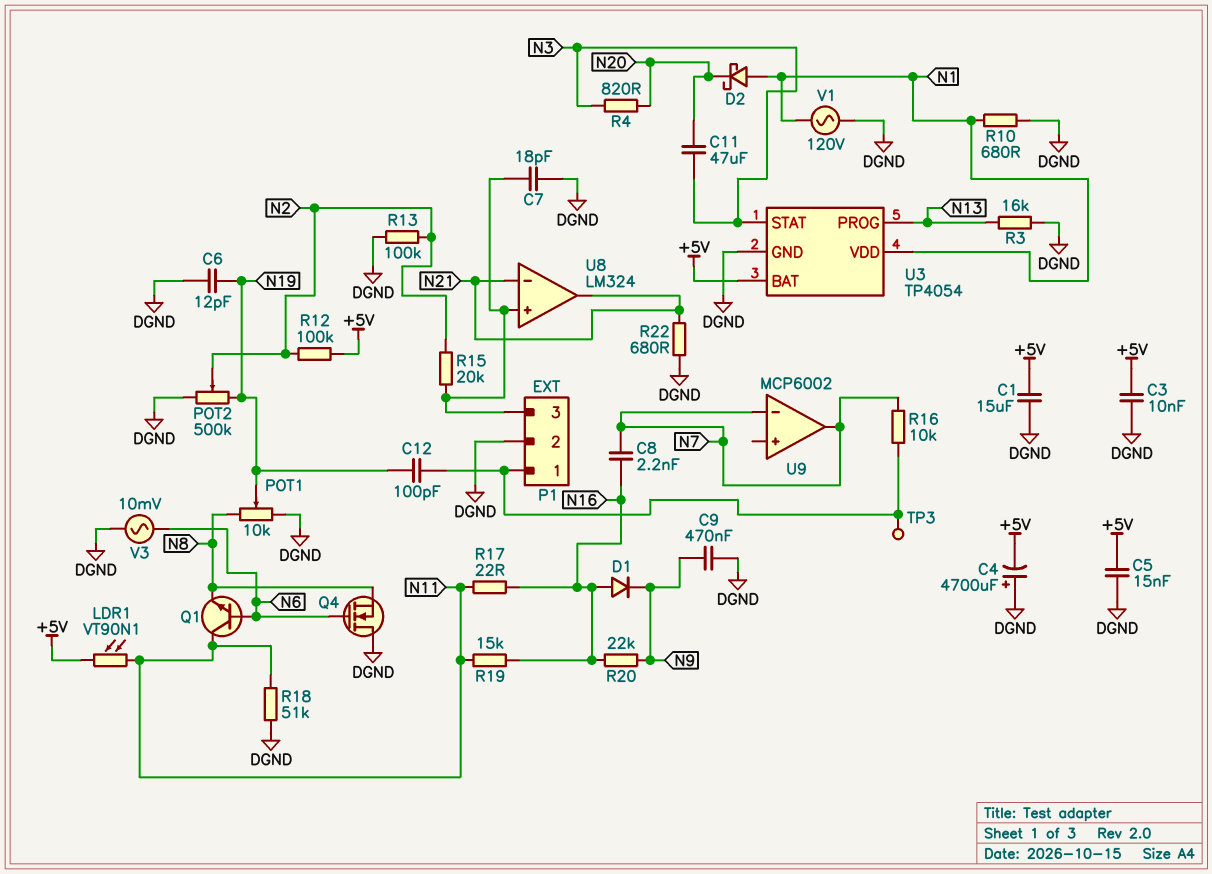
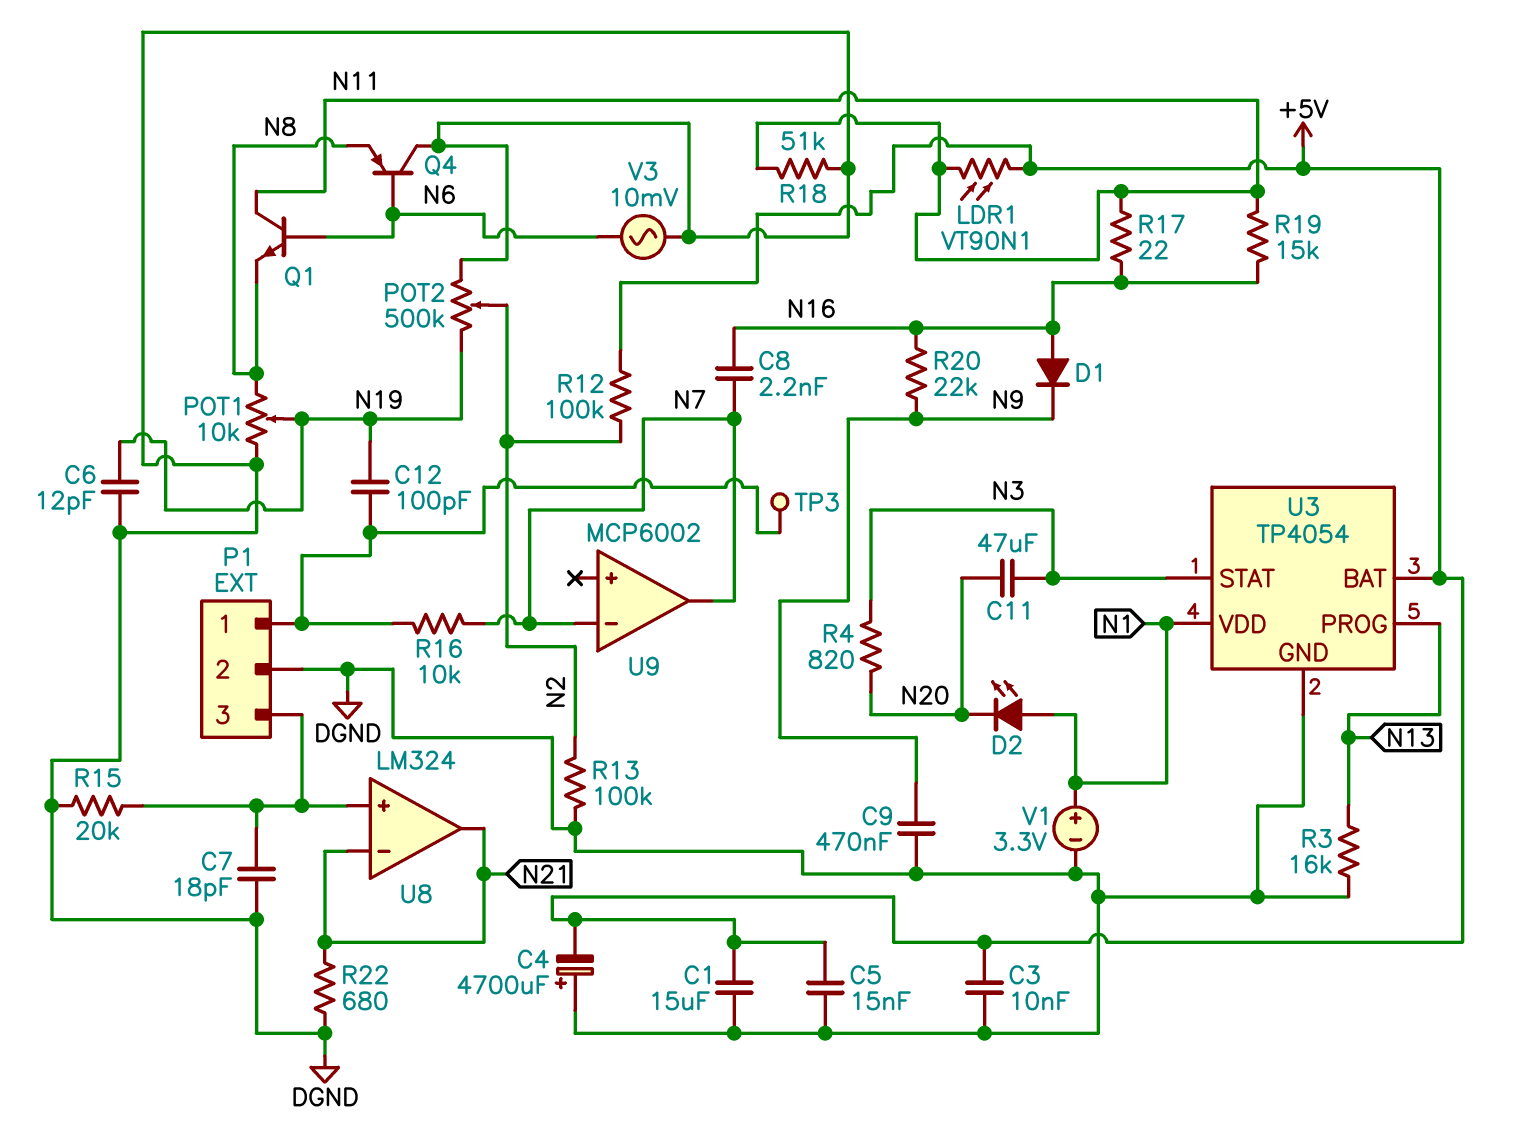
D2: schottky (A N1, K N20) -> LED (A N1, K N20)
Q4: NMOS (G N6, D DGND, S N8) -> PNP (B N6, C DGND, E N8)
R10: 680 (DGND, N1) -> none
R15: 20k (N2, P1/3) -> 20k (DGND, P1/3)
V1: AC 120V (DGND, N1) -> 3.3V (plus N1, minus DGND)

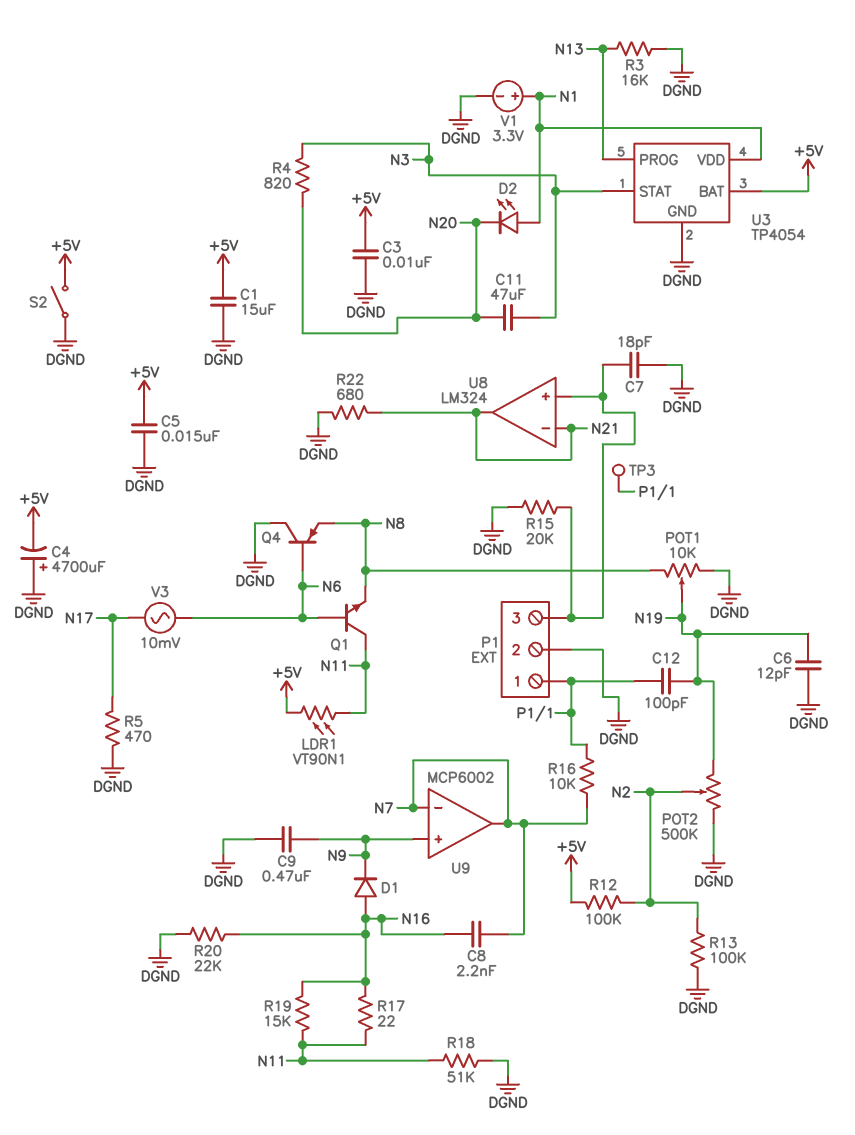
R5: none -> 470 (DGND, N17)
R20: 22k (N9, N16) -> 22k (DGND, N16)
S2: none -> switch (+5V, DGND)
U9 pin in+: none -> N9
V3: AC 10mV (DGND, N6) -> AC 10mV (N6, N17)

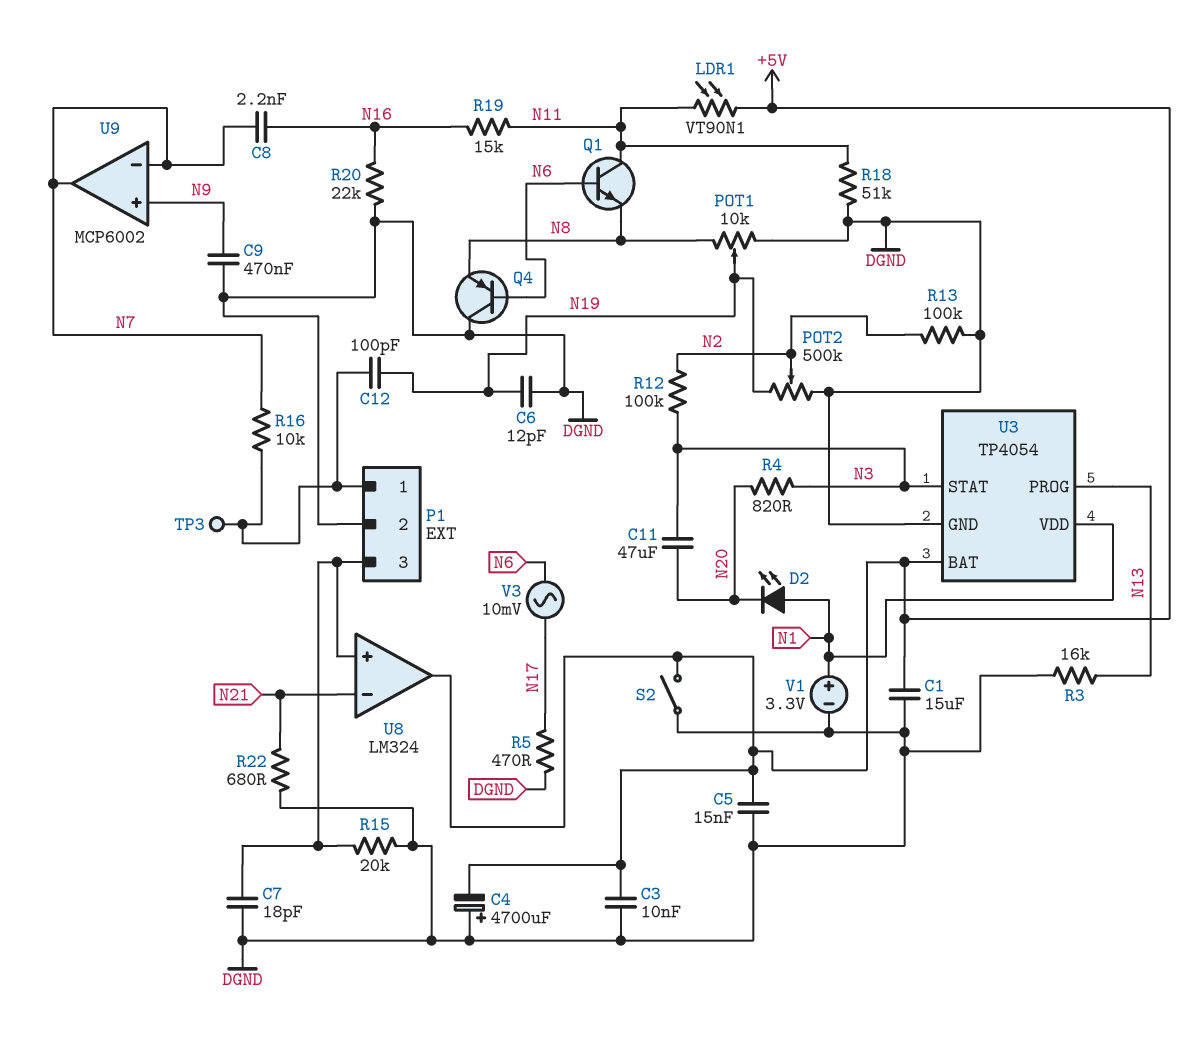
D1: diode (A N16, K N9) -> none
R12: 100k (+5V, N2) -> 100k (N2, N3)
R17: 22 (N11, N16) -> none
U8 pin out: N21 -> +5V

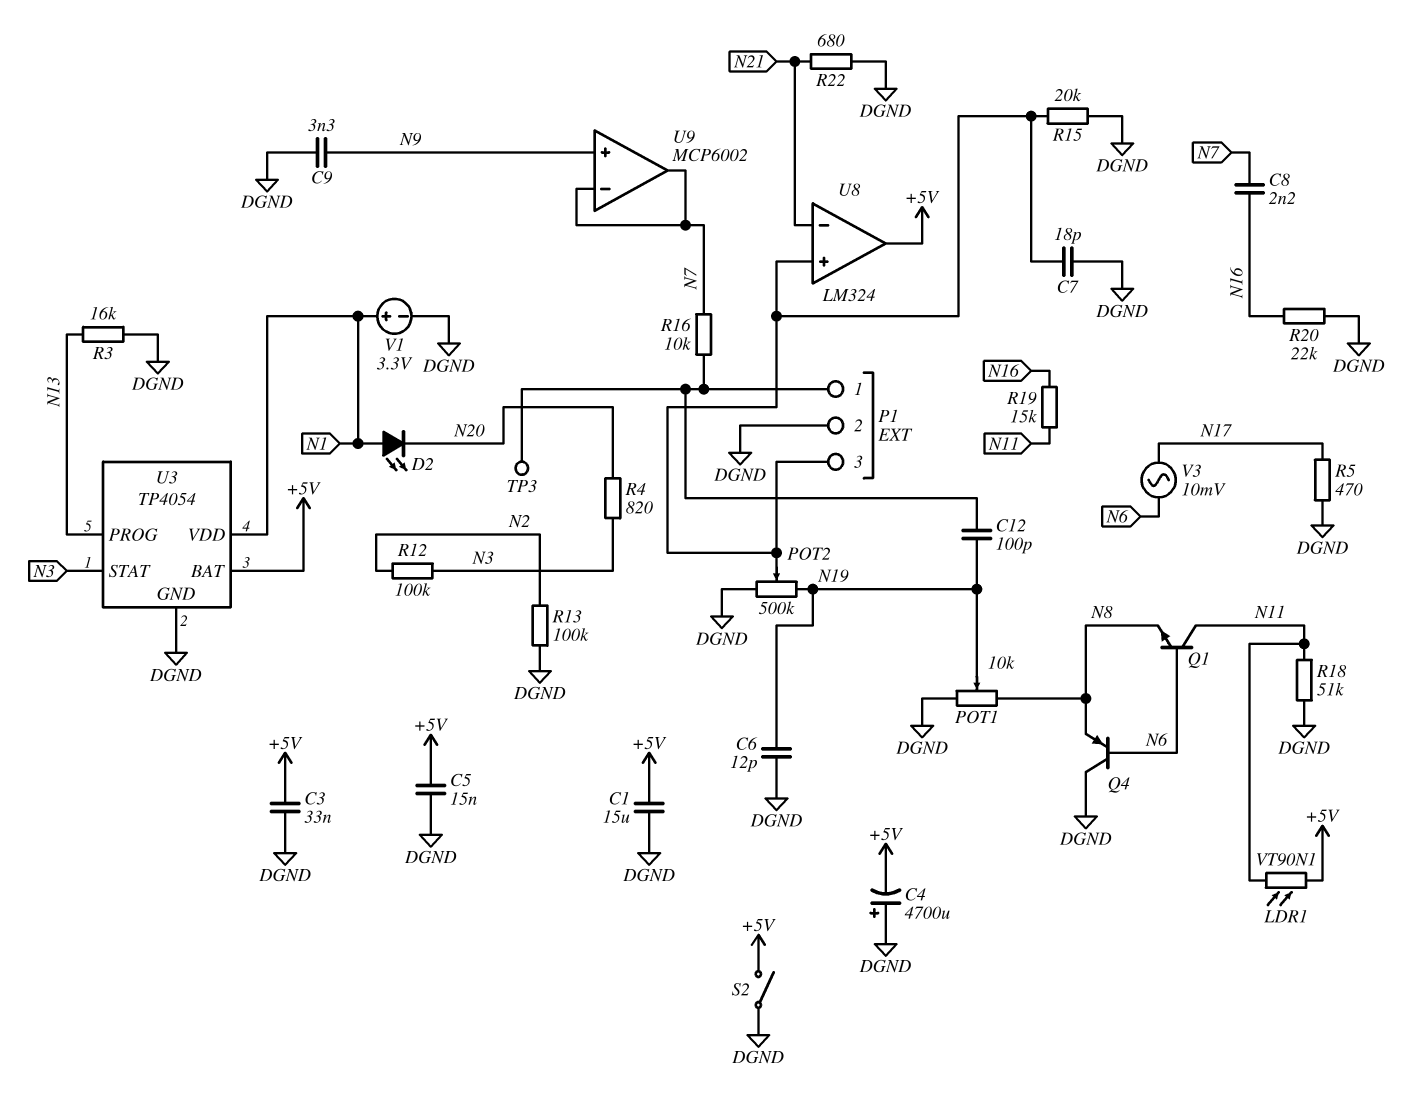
C3: 10nF (+5V, DGND) -> 33nF (+5V, DGND)
C9: 470nF (DGND, N9) -> 3.3nF (DGND, N9)
C11: 47uF (N3, N20) -> none
POT2: 500k (DGND, N19, wiper N2) -> 500k (DGND, N19, wiper P1/3)

